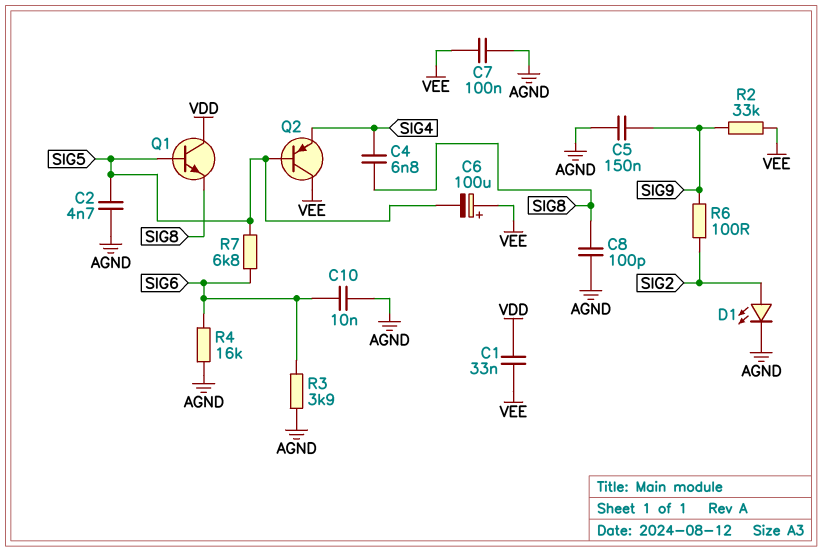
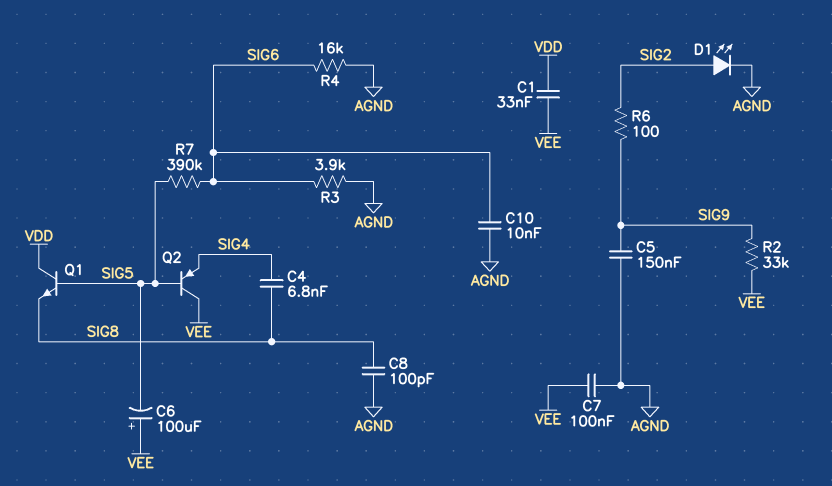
C2: 4.7nF (AGND, SIG5) -> none
R7: 6.8k (SIG5, SIG6) -> 390k (SIG5, SIG6)

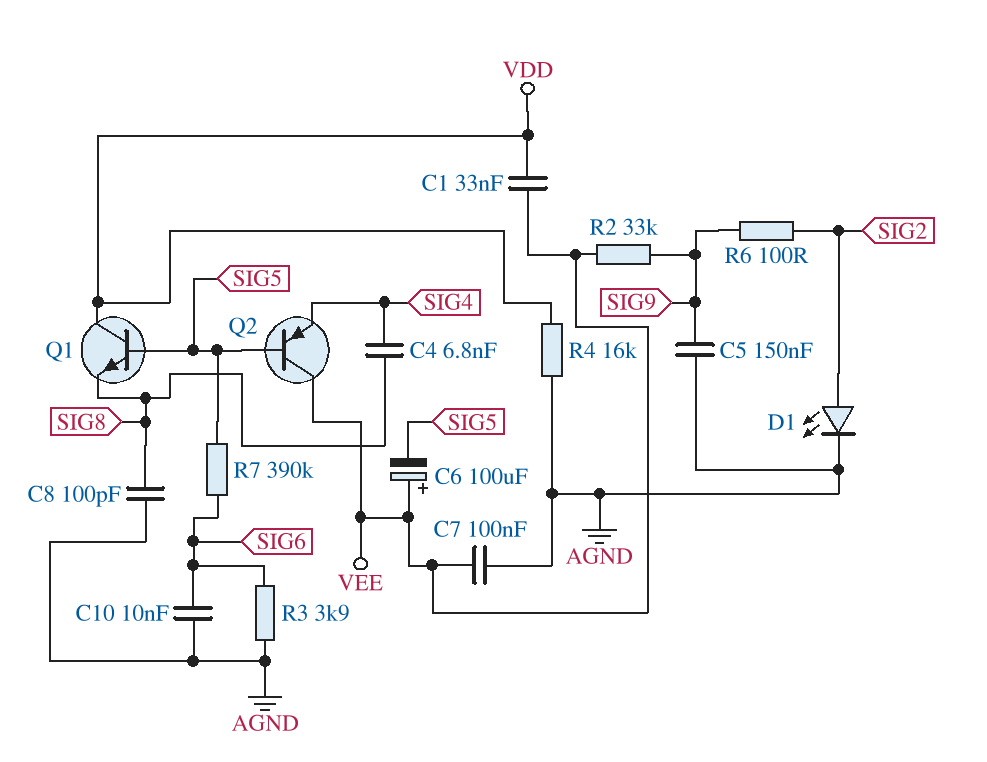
R4: 16k (AGND, SIG6) -> 16k (AGND, VDD)

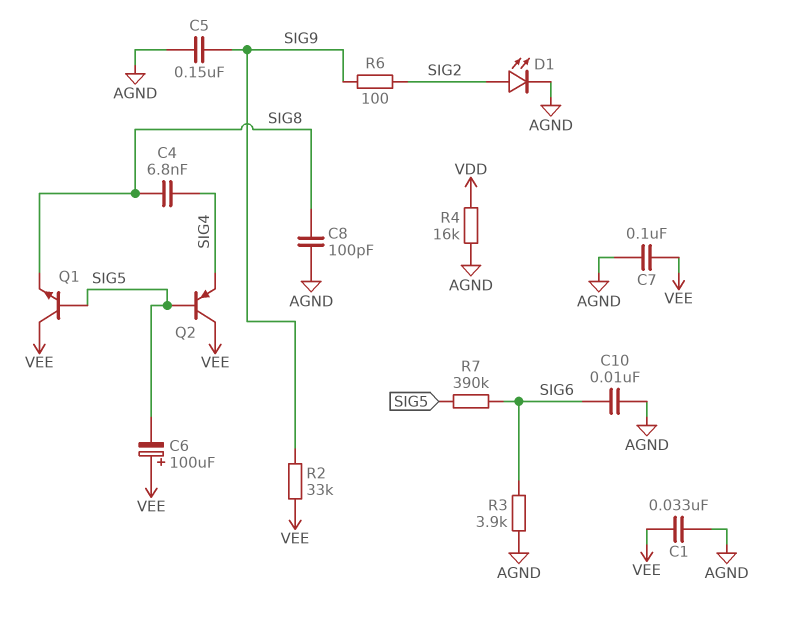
C1: 33nF (VDD, VEE) -> 33nF (AGND, VEE)
Q1: NPN (B SIG5, C VDD, E SIG8) -> NPN (B SIG5, C VEE, E SIG8)

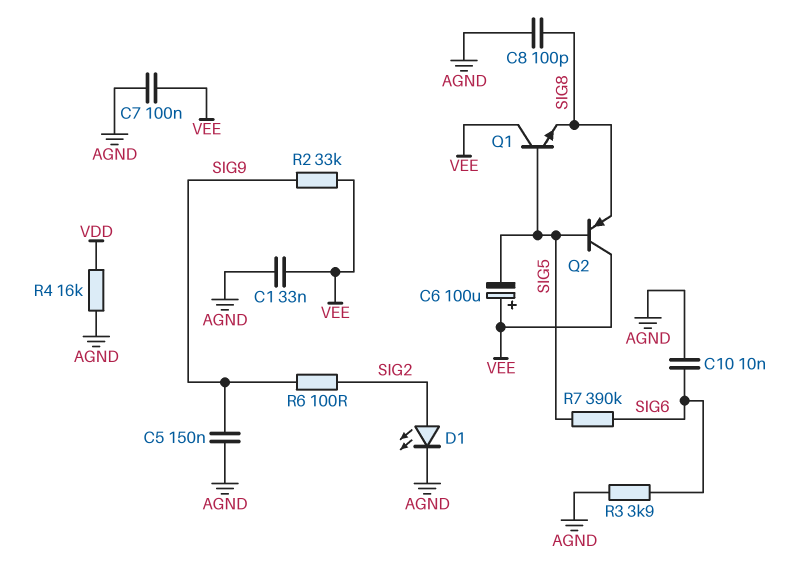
C4: 6.8nF (SIG4, SIG8) -> none
Q2: PNP (B SIG5, C VEE, E SIG4) -> PNP (B SIG5, C VEE, E SIG8)

